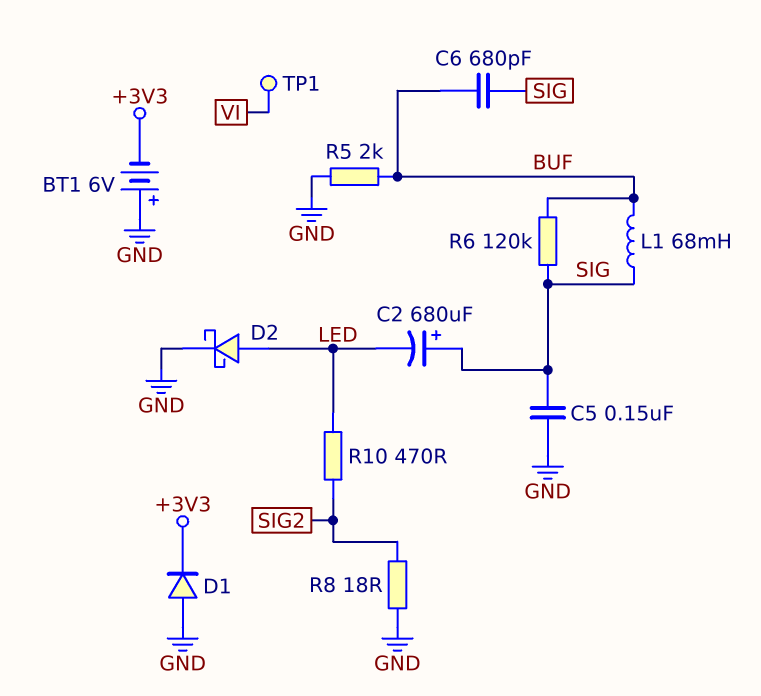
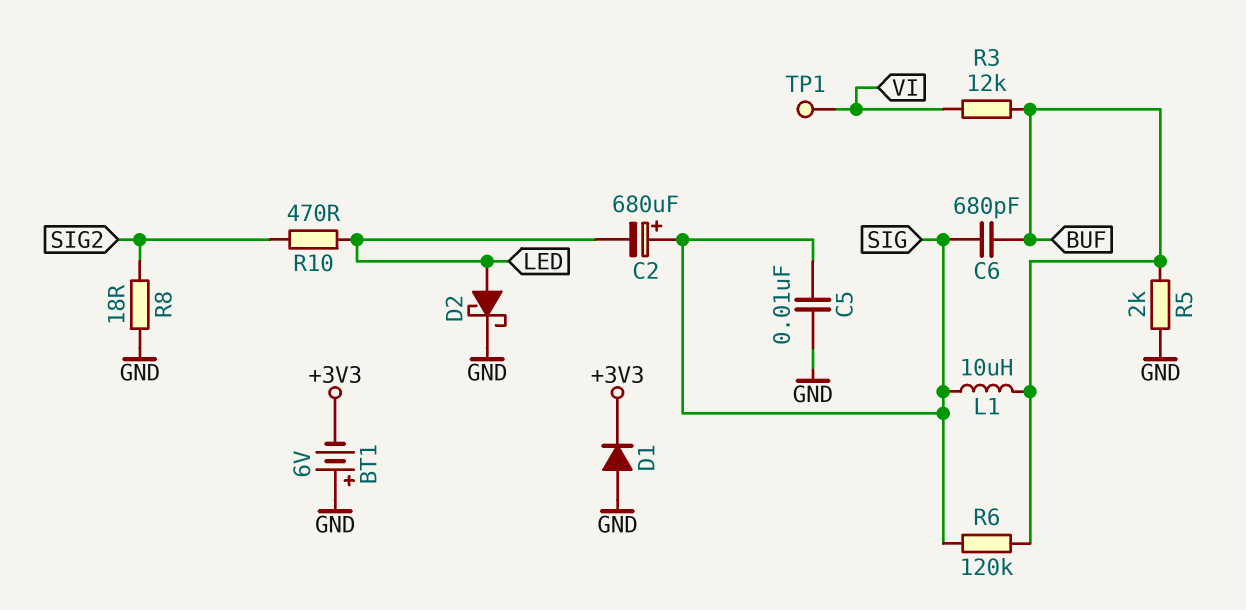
C5: 150nF (GND, SIG) -> 10nF (GND, SIG)
L1: 68mH (BUF, SIG) -> 10uH (BUF, SIG)
R3: none -> 12k (BUF, VI)

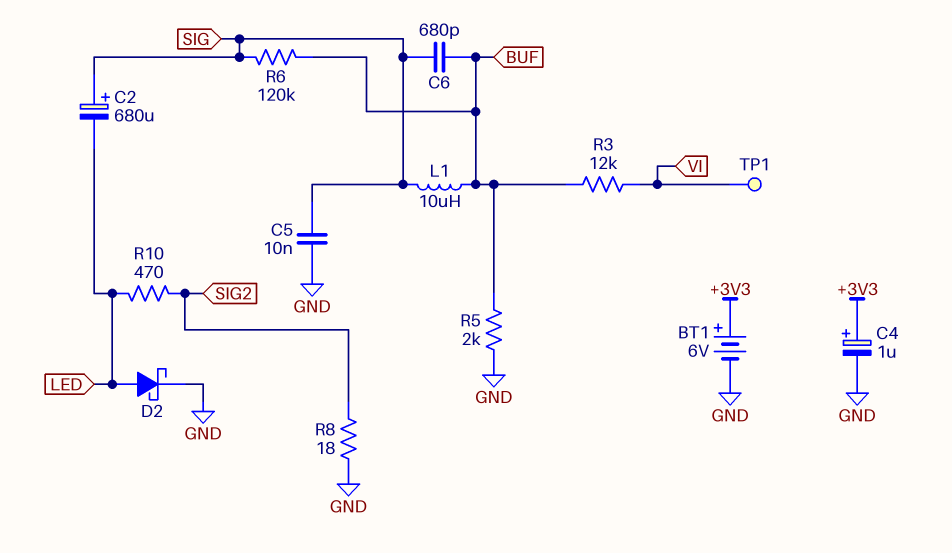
BT1: 6V (plus GND, minus +3V3) -> 6V (plus +3V3, minus GND)
C4: none -> 1uF (plus +3V3, minus GND)
D1: diode (A GND, K +3V3) -> none

